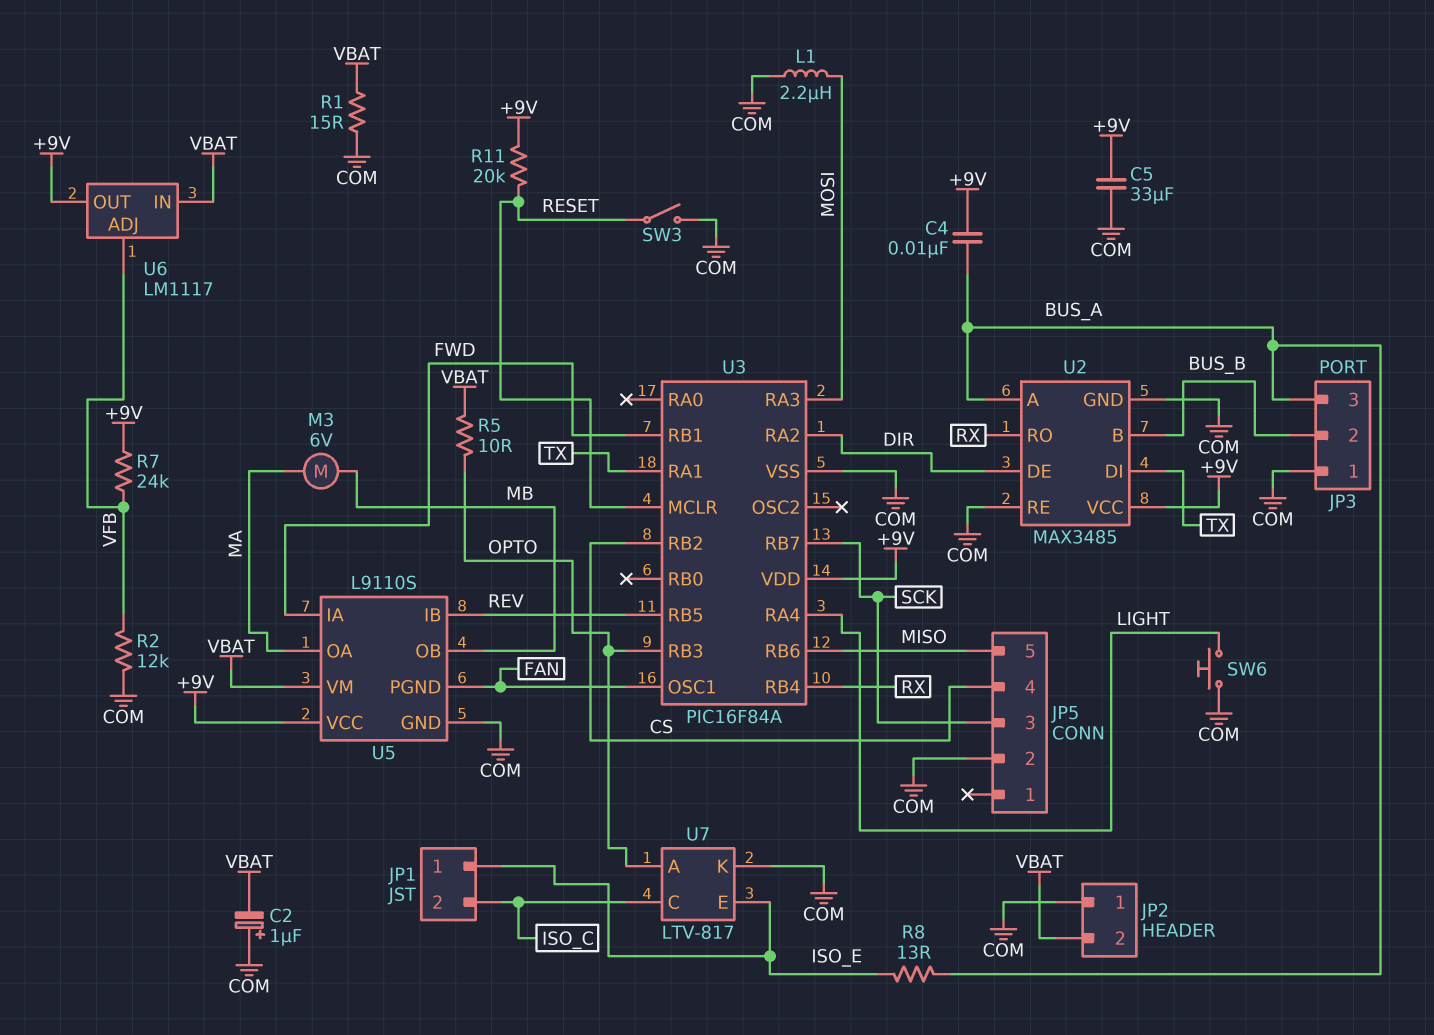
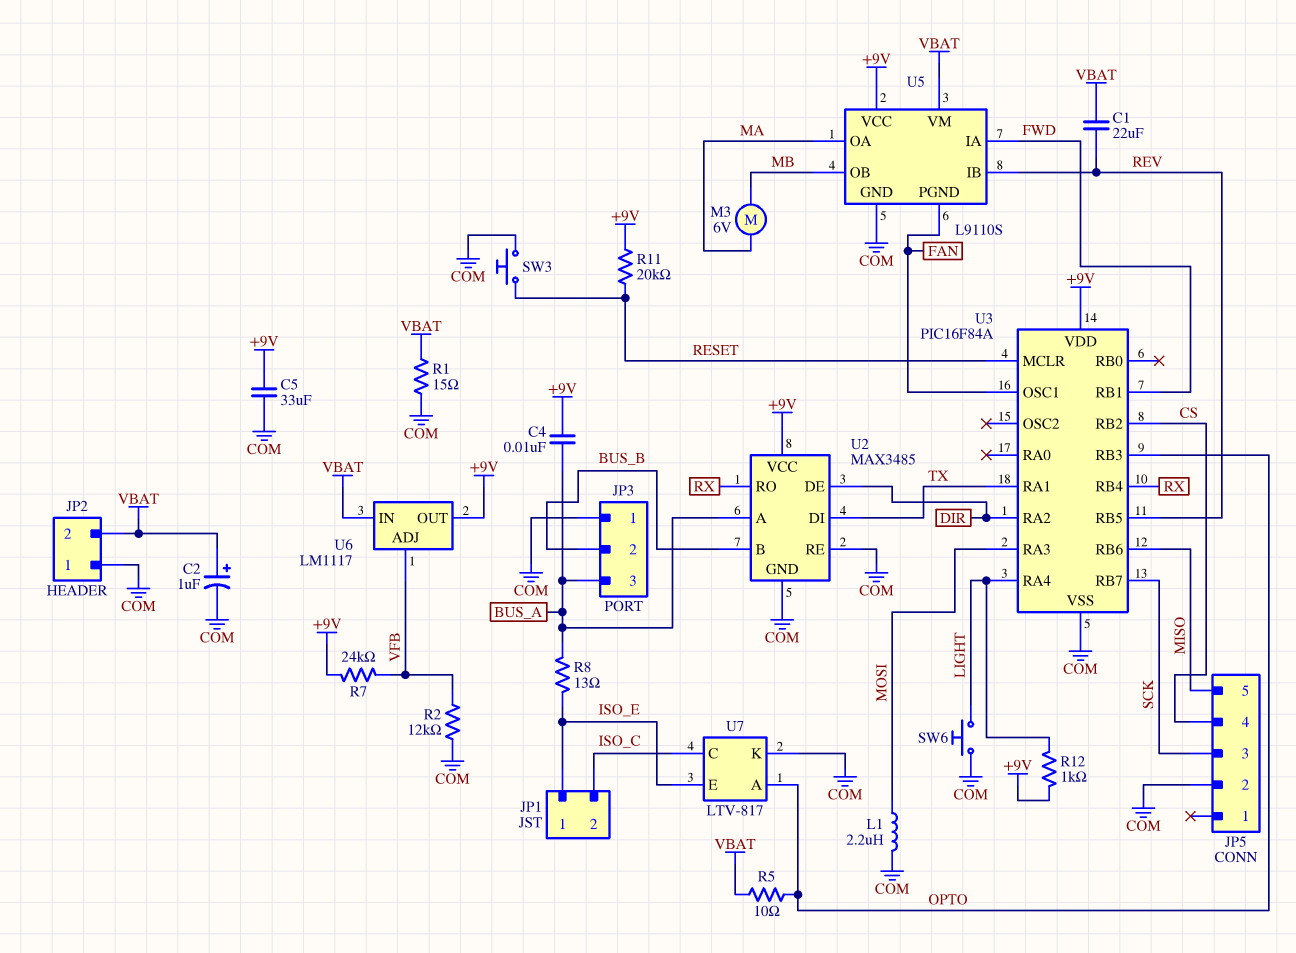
C1: none -> 22uF (REV, VBAT)
C2: 1uF (plus COM, minus VBAT) -> 1uF (plus VBAT, minus COM)
R12: none -> 1k (+9V, LIGHT)
SW3: switch (COM, RESET) -> button (COM, RESET)

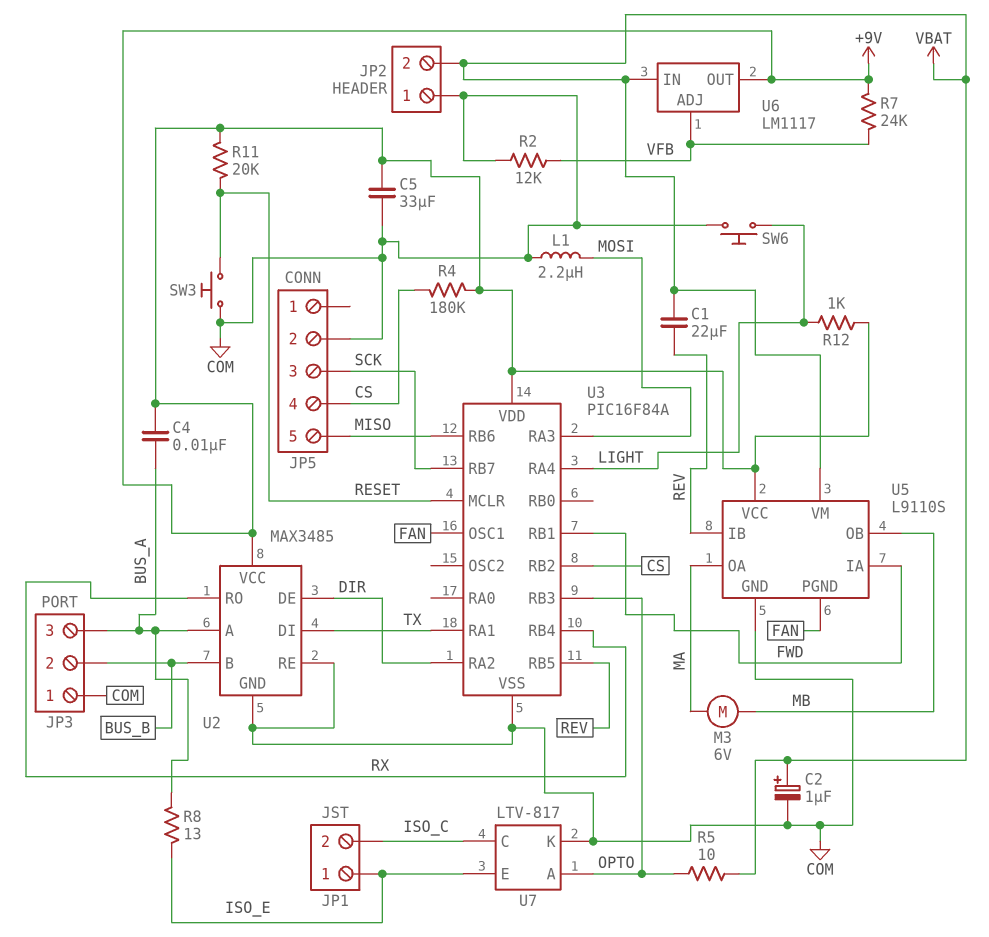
R1: 15 (COM, VBAT) -> none
R4: none -> 180k (+9V, CS)

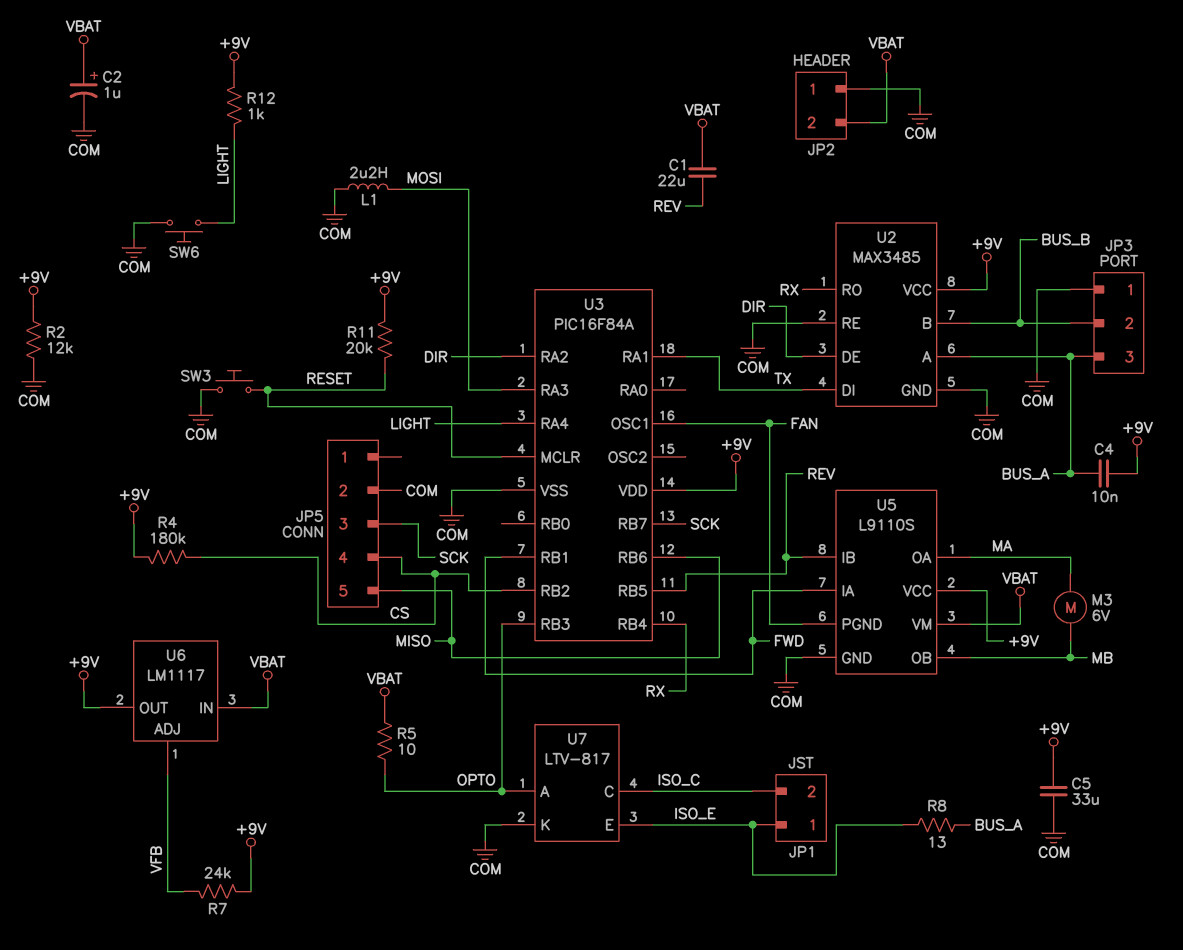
R2: 12k (COM, VFB) -> 12k (+9V, COM)

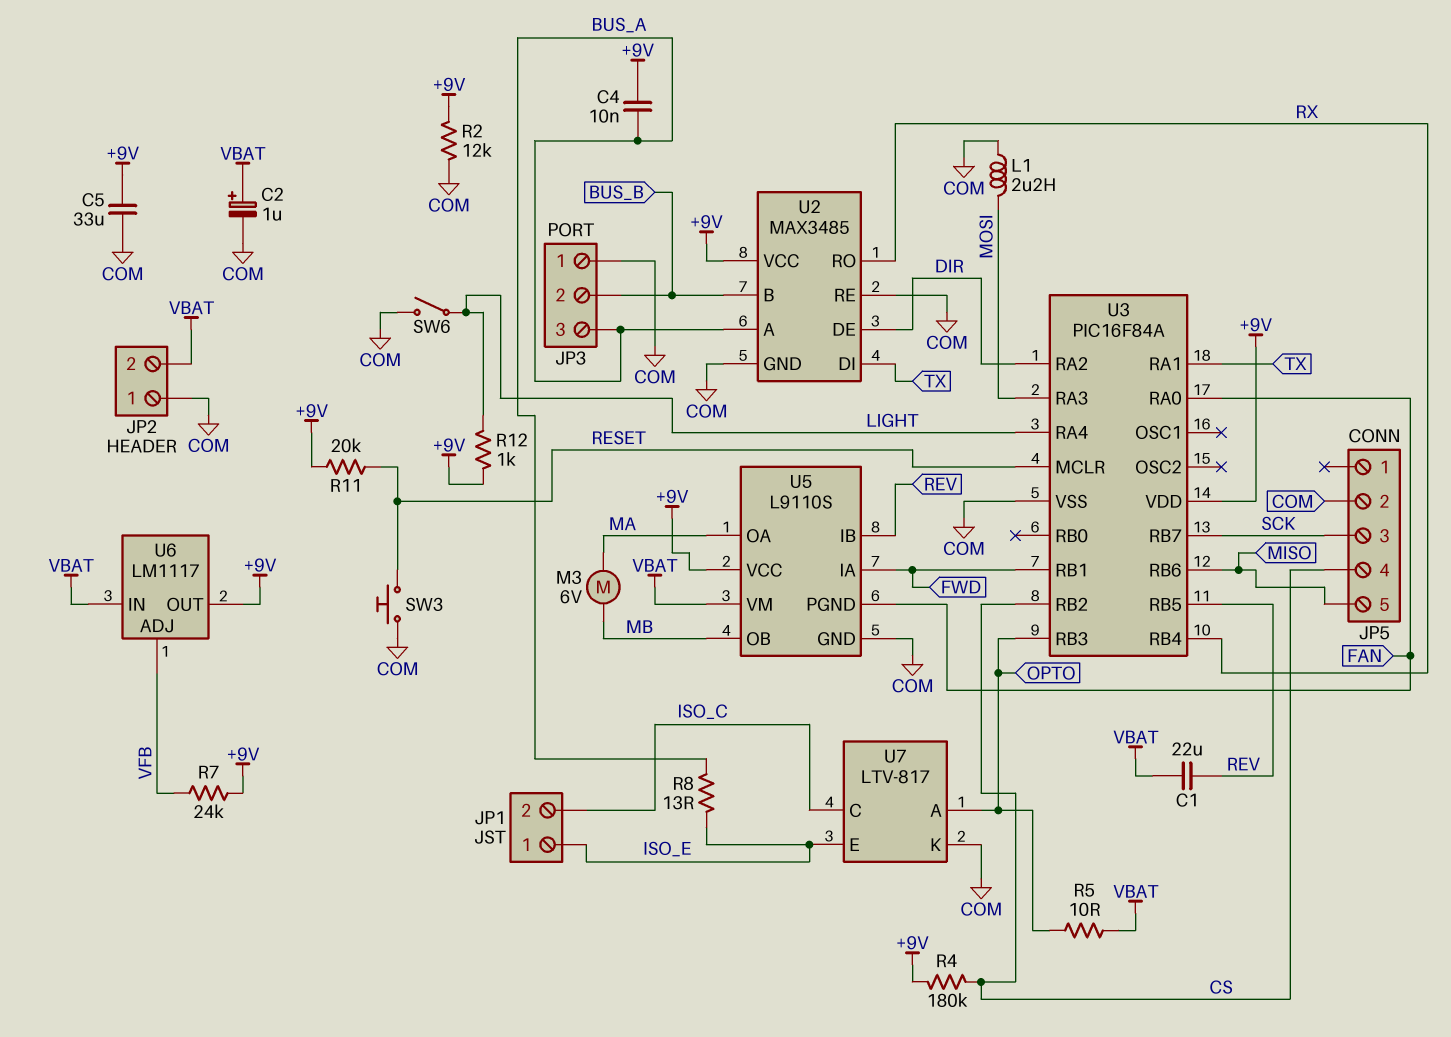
SW6: button (COM, LIGHT) -> switch (COM, LIGHT)
U3 pin OSC1: FAN -> none
U3 pin RA0: none -> FAN

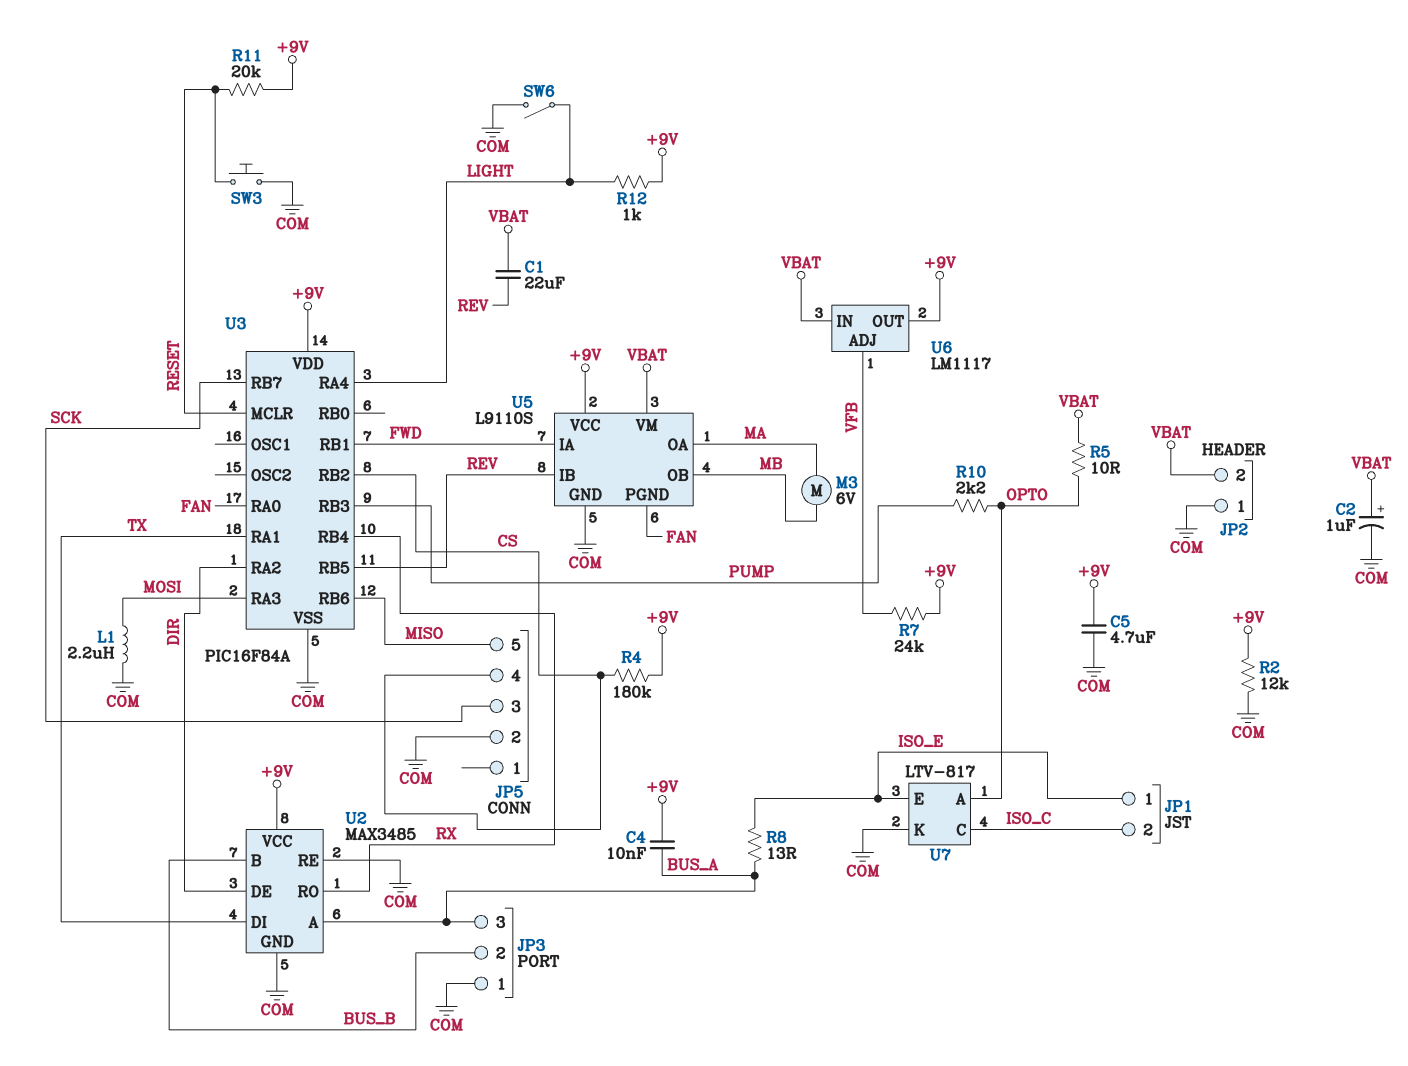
C5: 33uF (+9V, COM) -> 4.7uF (+9V, COM)
R10: none -> 2.2k (OPTO, PUMP)
U3 pin RB3: OPTO -> PUMP

